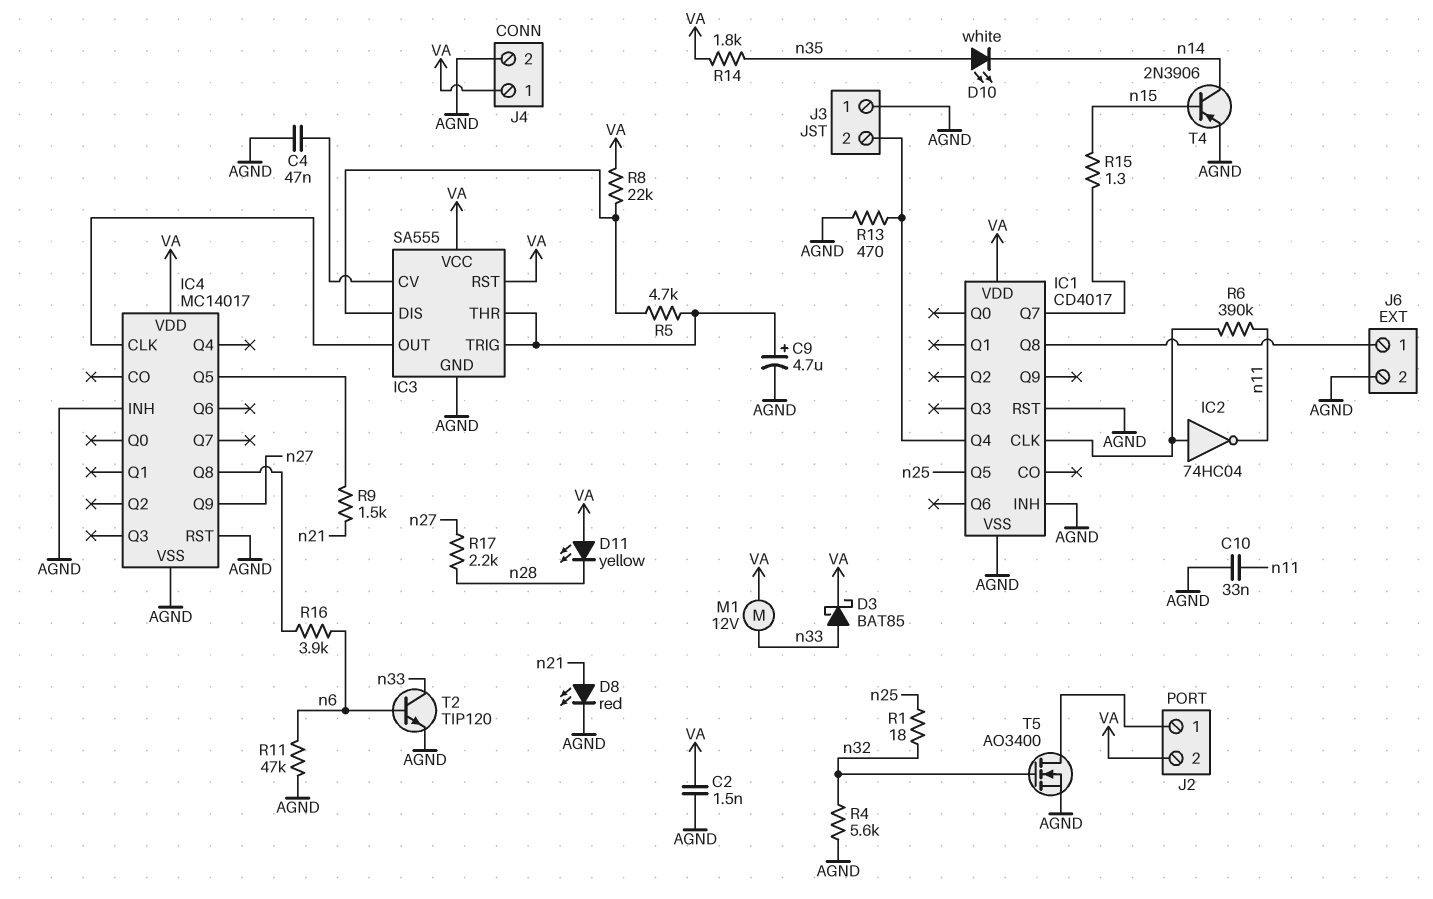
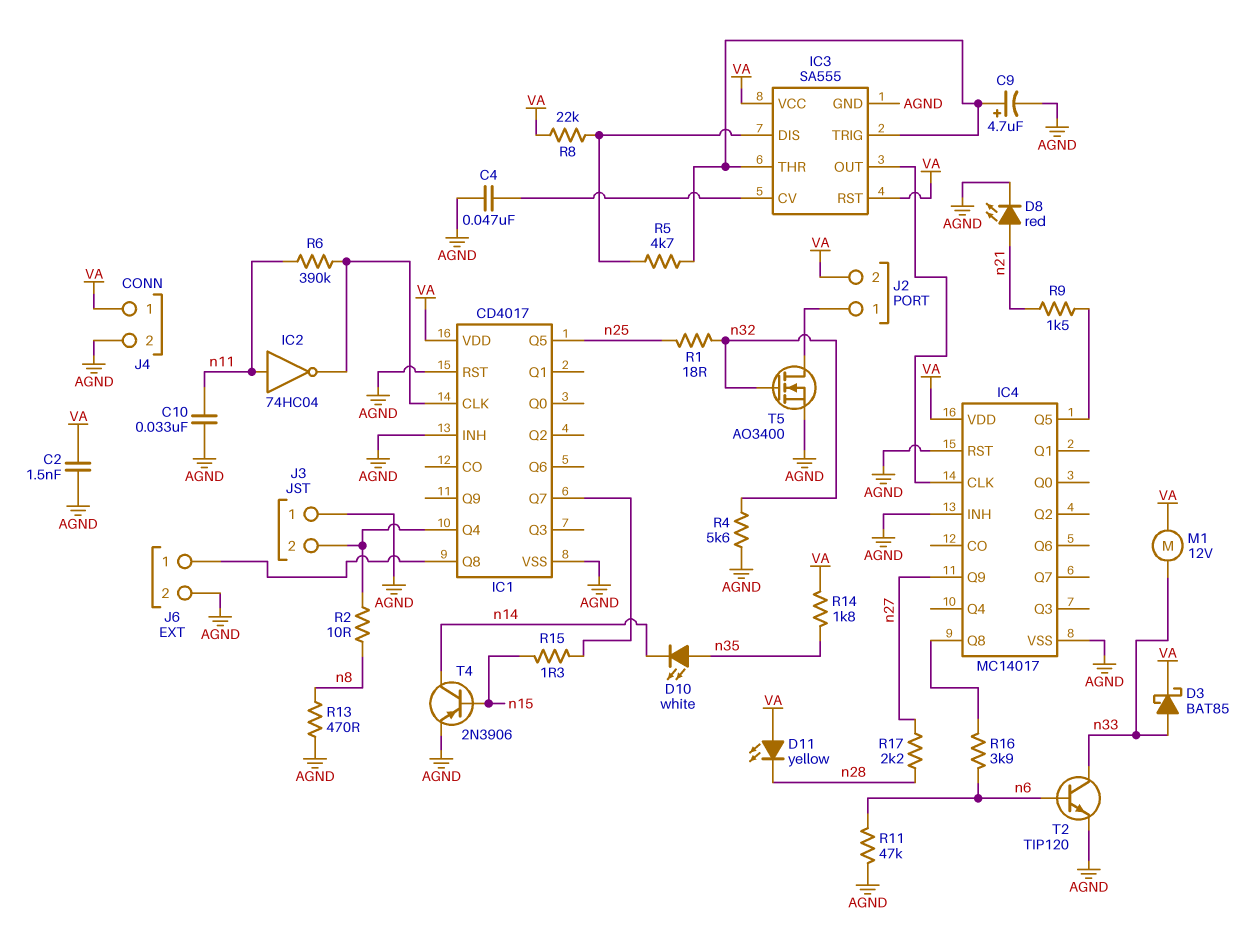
IC2: NOT 74HC04 (in IC1/CLK, out n11) -> NOT 74HC04 (in n11, out IC1/CLK)
R2: none -> 10 (IC1/Q4, n8)
R13: 470 (AGND, IC1/Q4) -> 470 (AGND, n8)

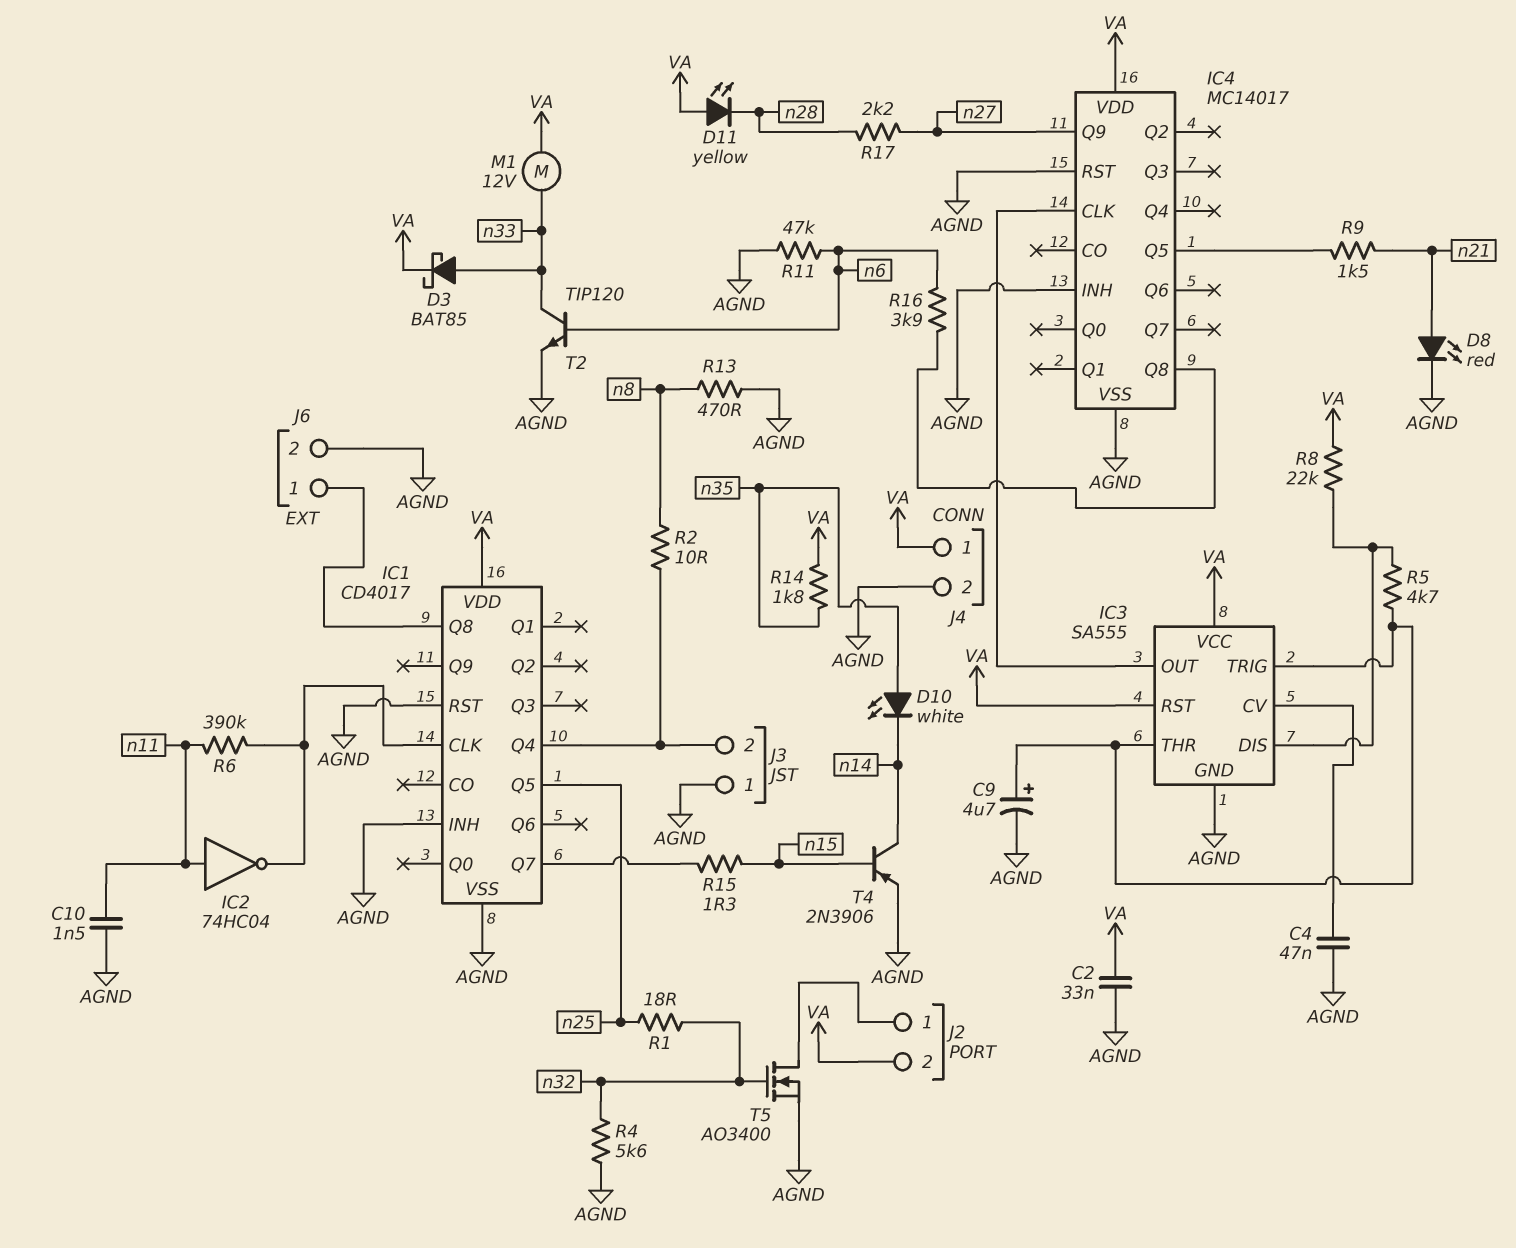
C2: 1.5nF (AGND, VA) -> 33nF (AGND, VA)
C10: 33nF (AGND, n11) -> 1.5nF (AGND, n11)

